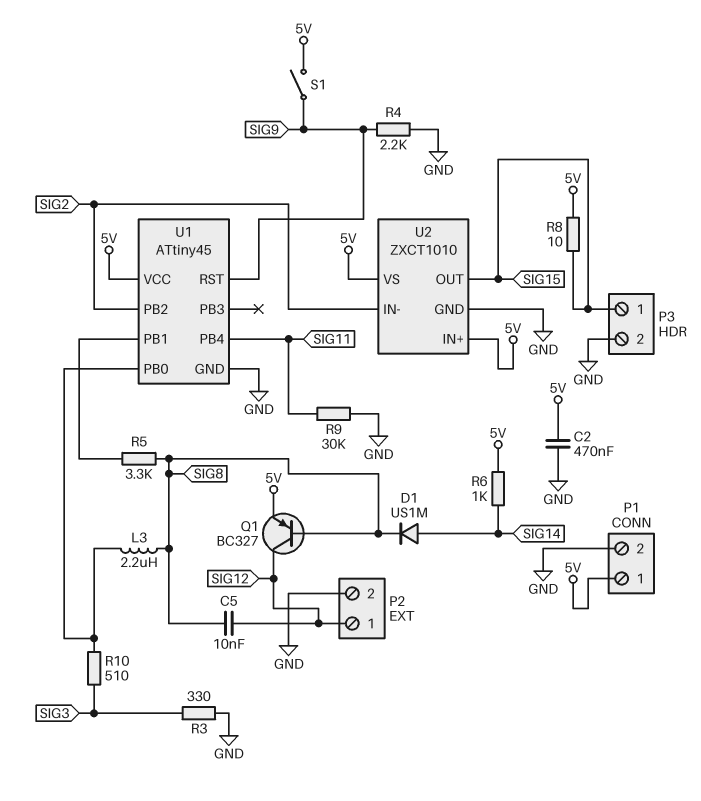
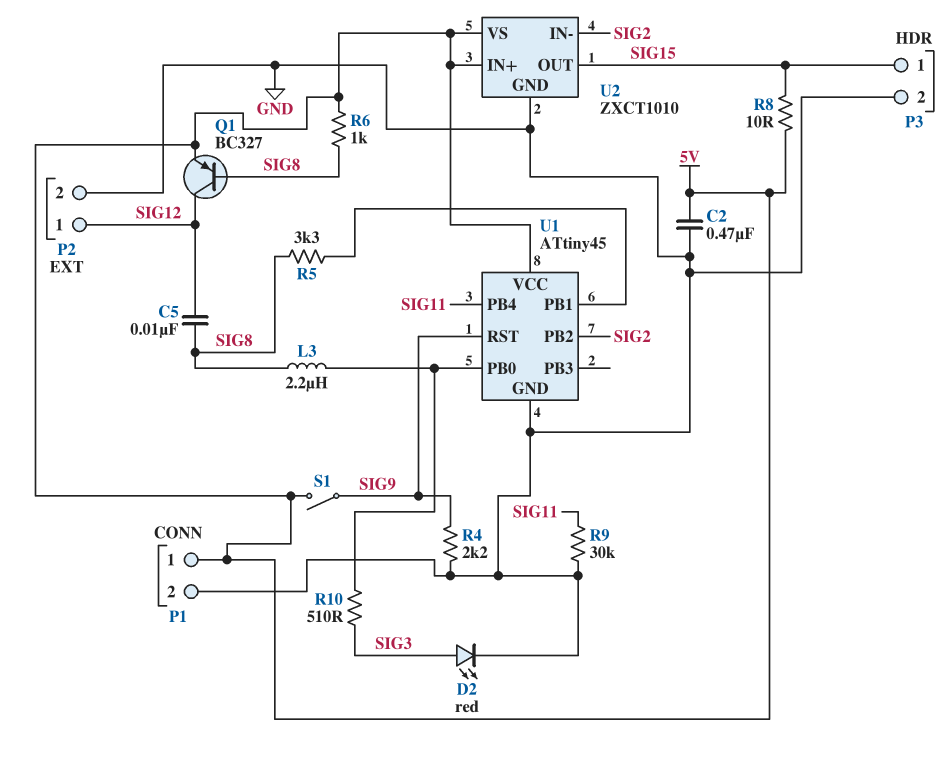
D1: diode US1M (A SIG14, K SIG8) -> none
D2: none -> LED red (A SIG3, K GND)
R3: 330 (GND, SIG3) -> none
R6: 1k (5V, SIG14) -> 1k (5V, SIG8)

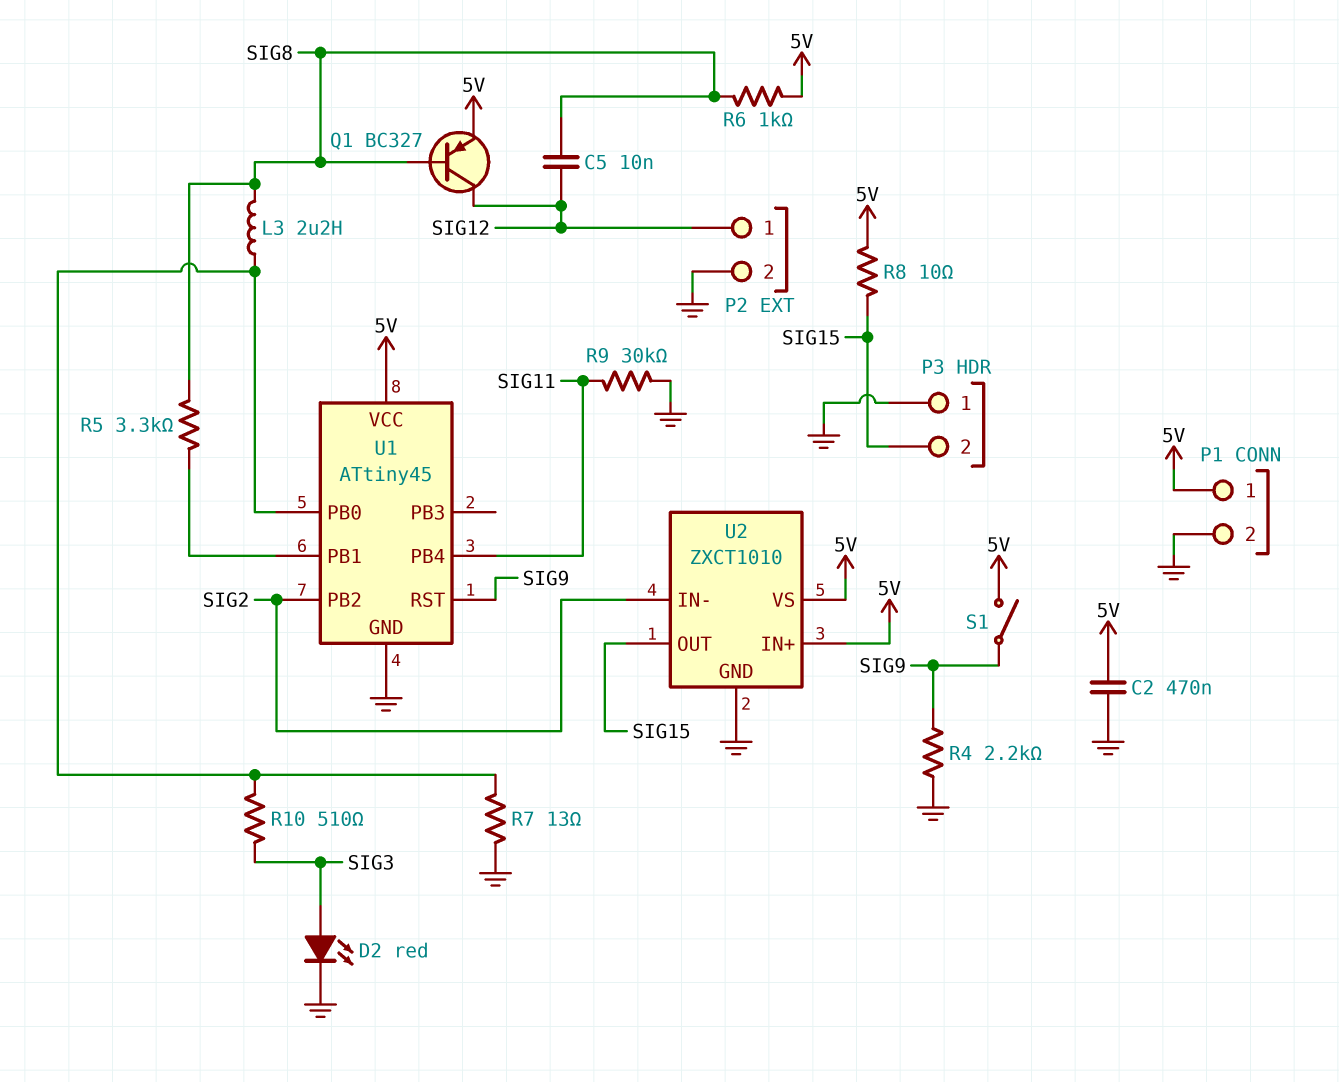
P3 pin 1: SIG15 -> GND
P3 pin 2: GND -> SIG15
R7: none -> 13 (GND, U1/PB0)

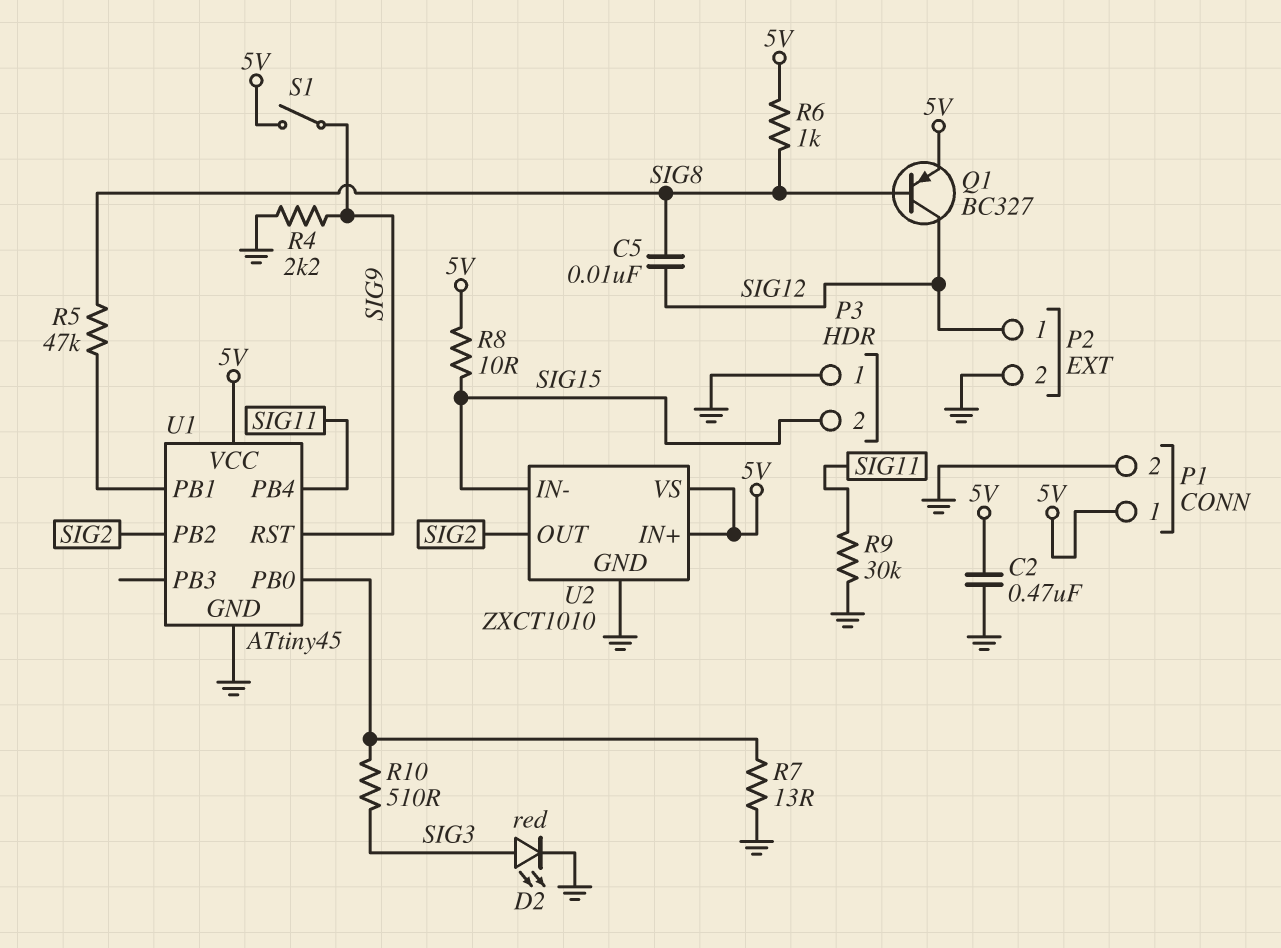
L3: 2.2uH (SIG8, U1/PB0) -> none
R5: 3.3k (SIG8, U1/PB1) -> 47k (SIG8, U1/PB1)
U2 pin IN-: SIG2 -> SIG15
U2 pin OUT: SIG15 -> SIG2

